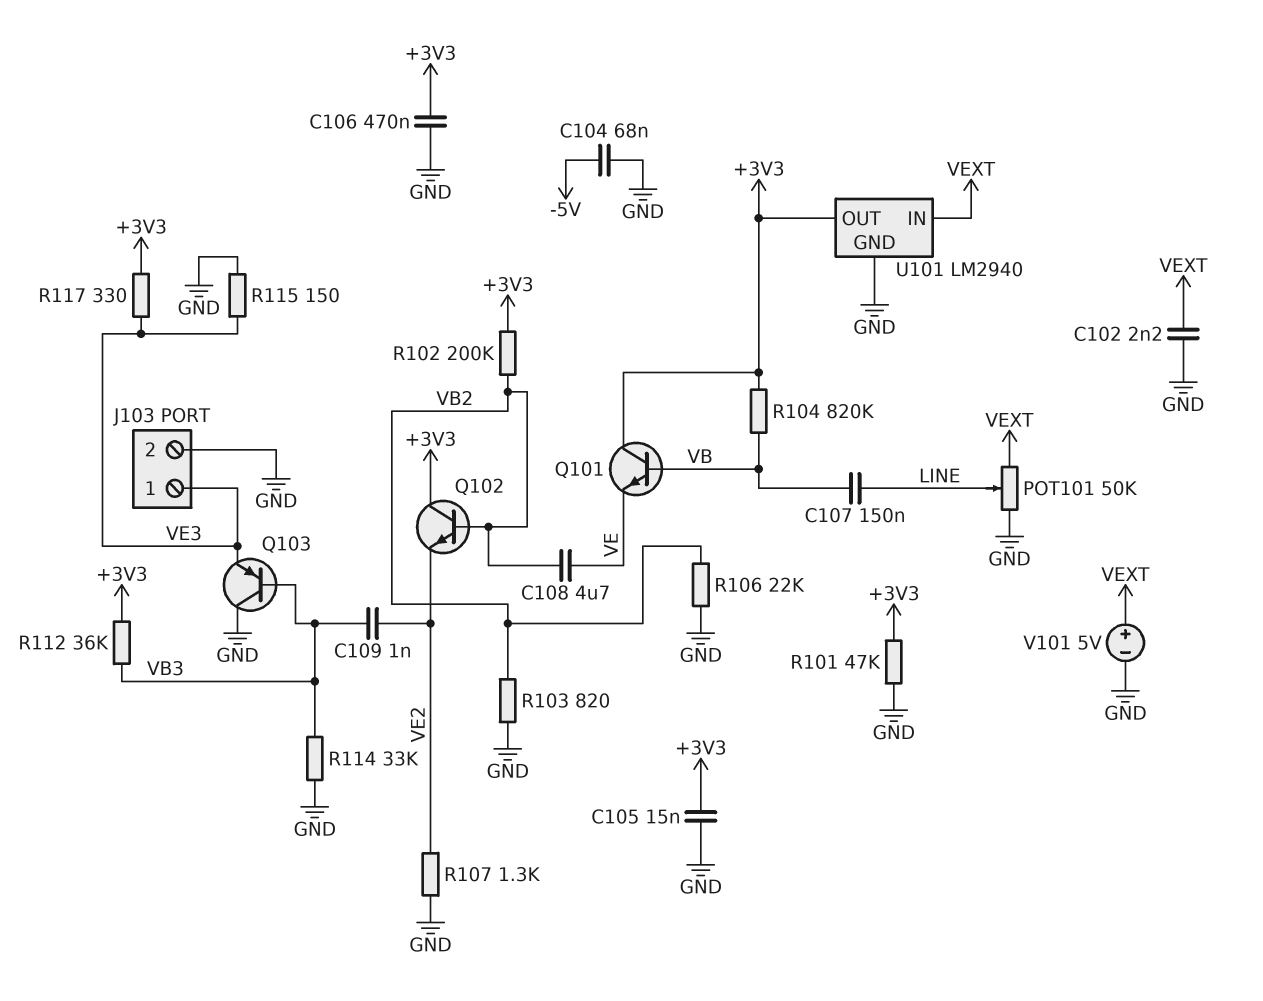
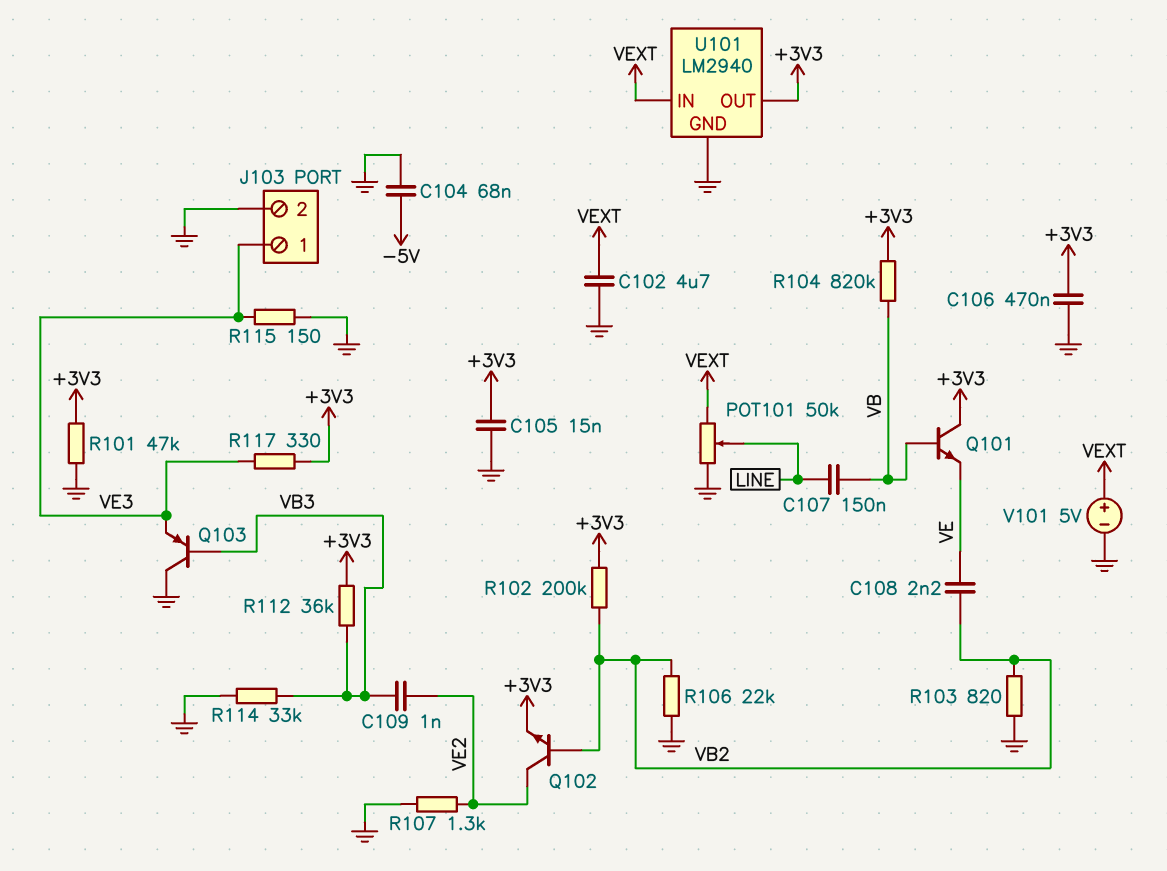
C102: 2.2nF (GND, VEXT) -> 4.7uF (GND, VEXT)
C108: 4.7uF (VB2, VE) -> 2.2nF (VB2, VE)
Q102: NPN (B VB2, C +3V3, E VE2) -> NPN (B VB2, C VE2, E +3V3)

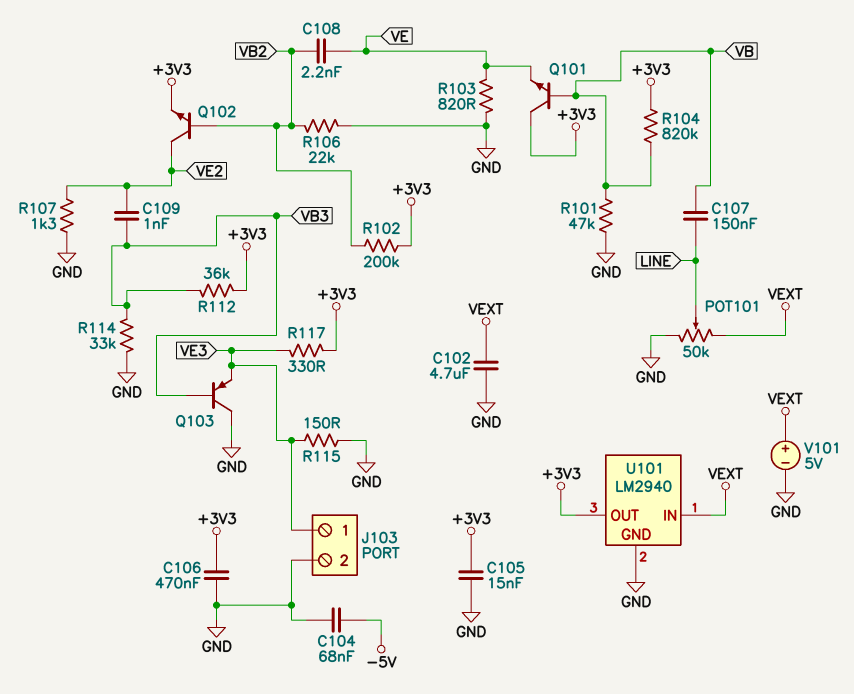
R101: 47k (+3V3, GND) -> 47k (GND, VB)
R103: 820 (GND, VB2) -> 820 (GND, VE)

